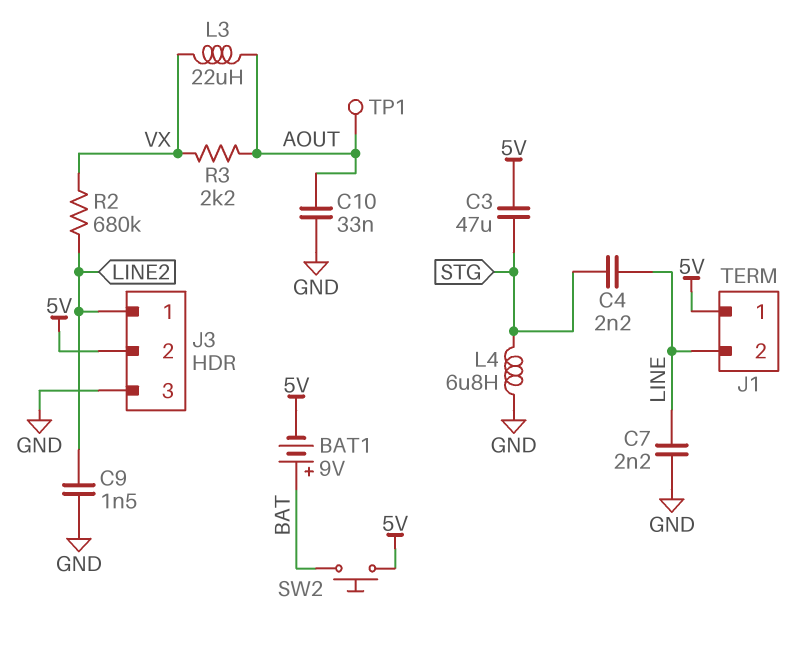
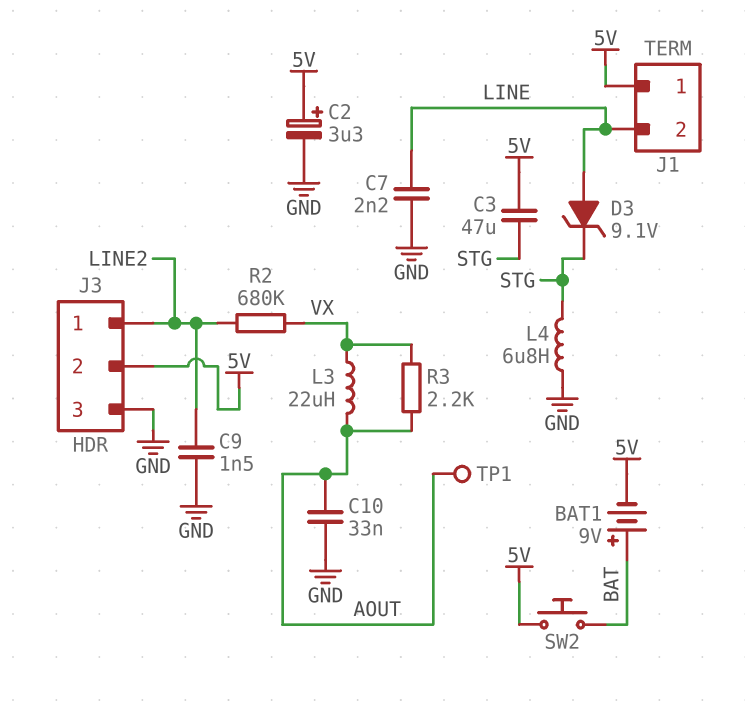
C2: none -> 3.3uF (plus 5V, minus GND)
C4: 2.2nF (LINE, STG) -> none
D3: none -> zener 9.1V (A LINE, K STG)

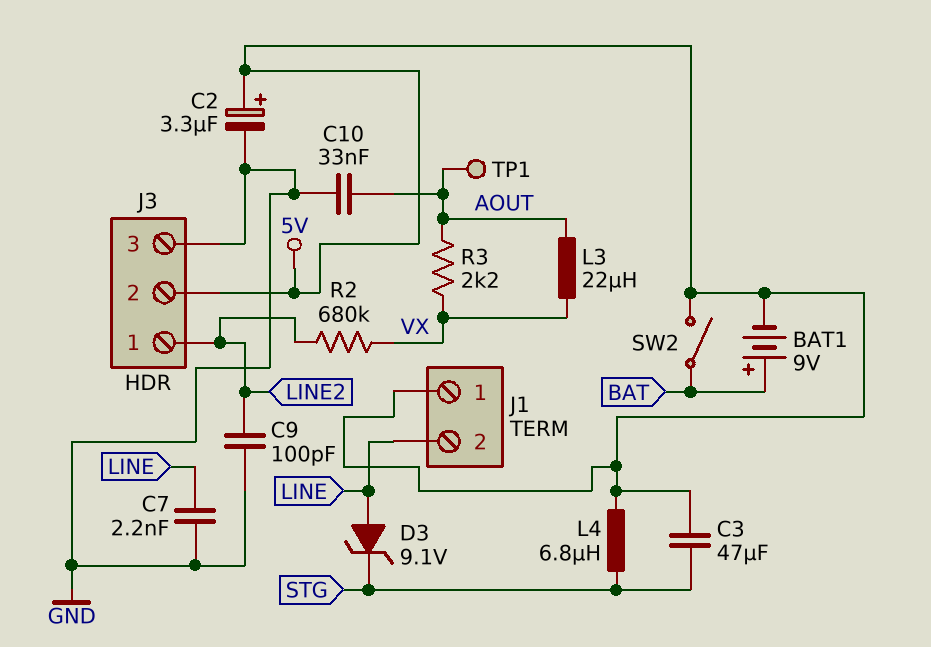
C9: 1.5nF (GND, LINE2) -> 100pF (GND, LINE2)
L4: 6.8uH (GND, STG) -> 6.8uH (5V, STG)
SW2: button (5V, BAT) -> switch (5V, BAT)

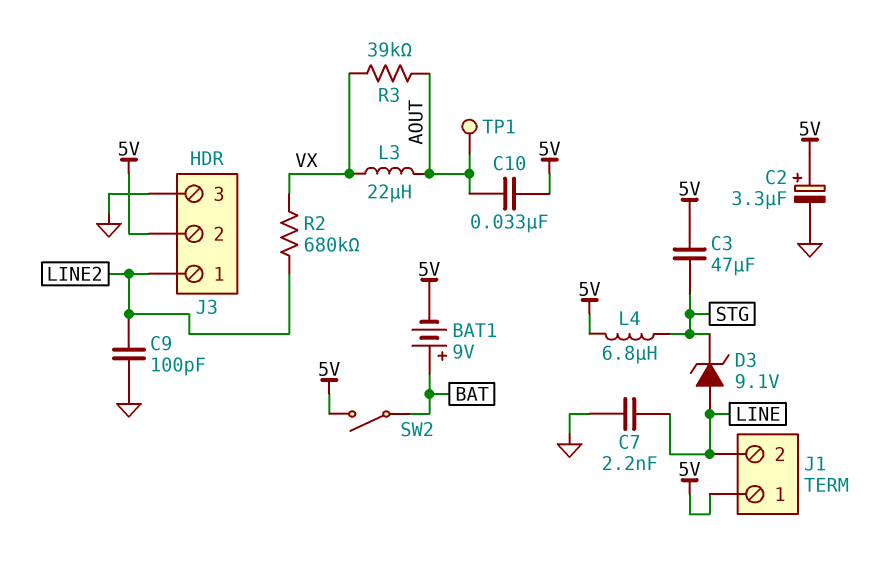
C10: 33nF (AOUT, GND) -> 33nF (5V, AOUT)
R3: 2.2k (AOUT, VX) -> 39k (AOUT, VX)

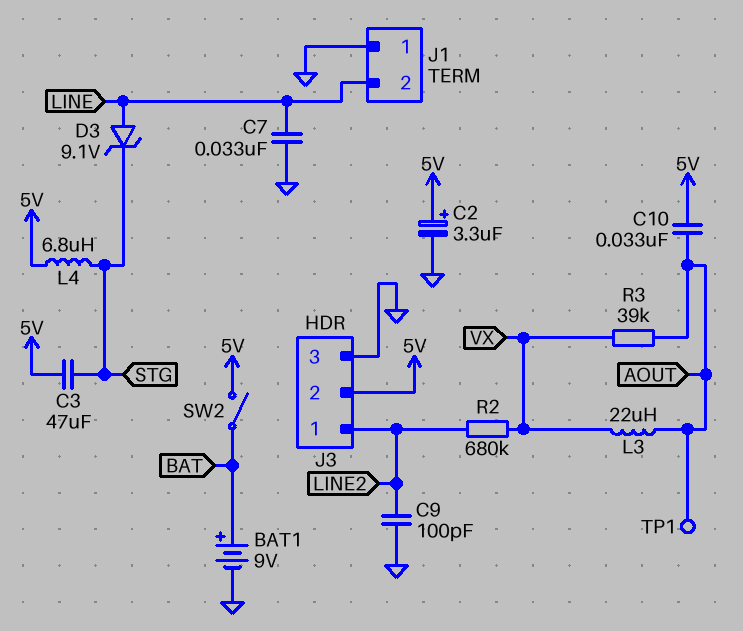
BAT1: 9V (plus BAT, minus 5V) -> 9V (plus BAT, minus GND)
C7: 2.2nF (GND, LINE) -> 33nF (GND, LINE)
J1 pin 1: 5V -> GND

